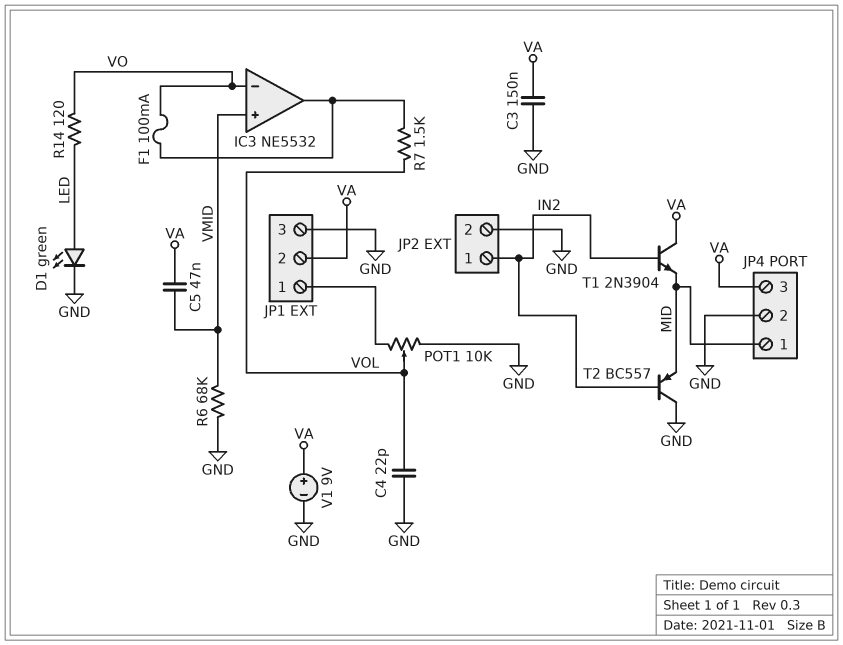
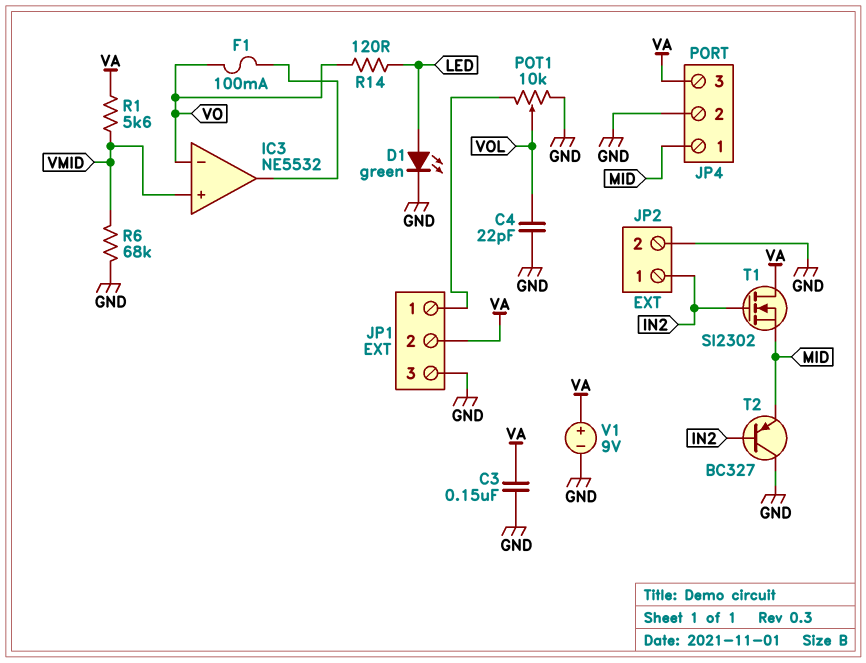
C5: 47nF (VA, VMID) -> none
R1: none -> 5.6k (VA, VMID)
R7: 1.5k (IC3/out, VOL) -> none
T1: NPN 2N3904 (B IN2, C VA, E MID) -> NMOS SI2302 (G IN2, D VA, S MID)
T2: PNP BC557 (B IN2, C GND, E MID) -> PNP BC327 (B IN2, C GND, E MID)

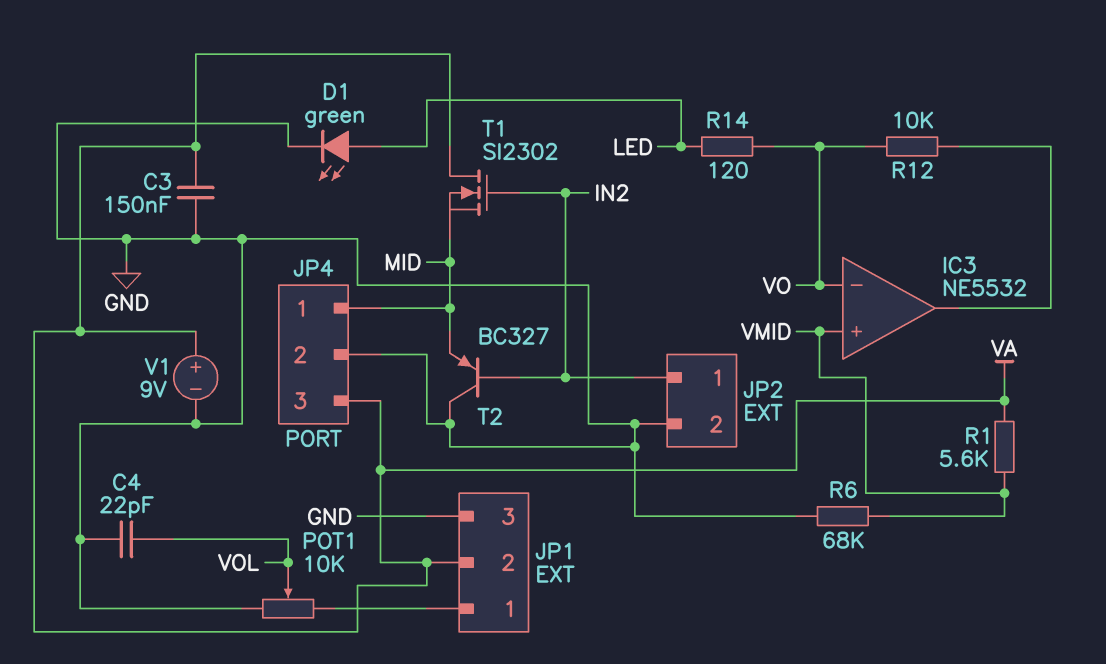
F1: 100mA (IC3/out, VO) -> none
R12: none -> 10k (IC3/out, VO)

